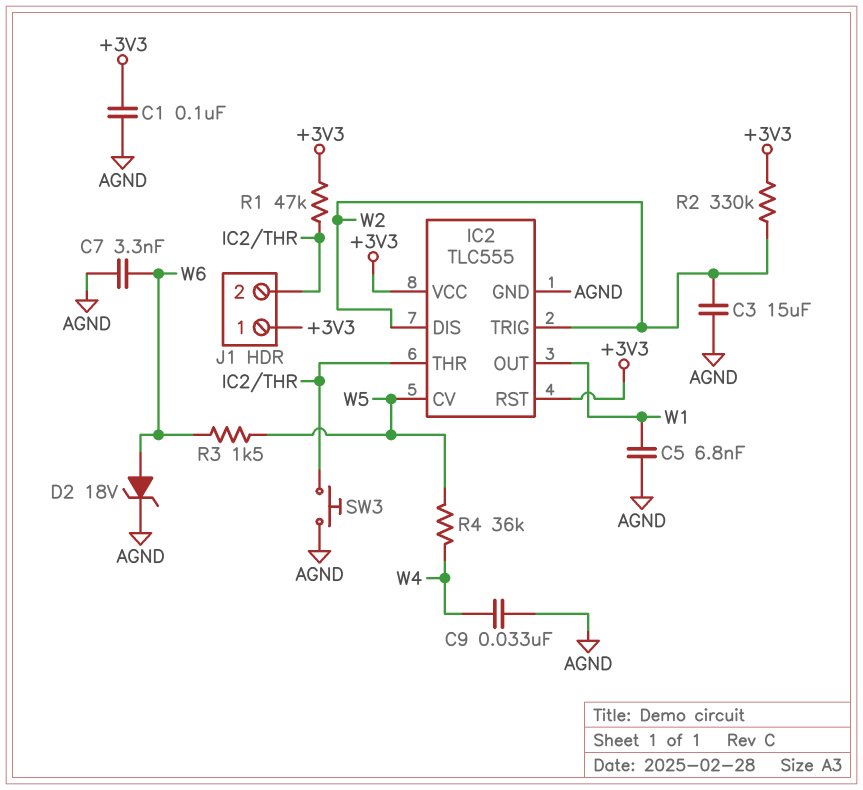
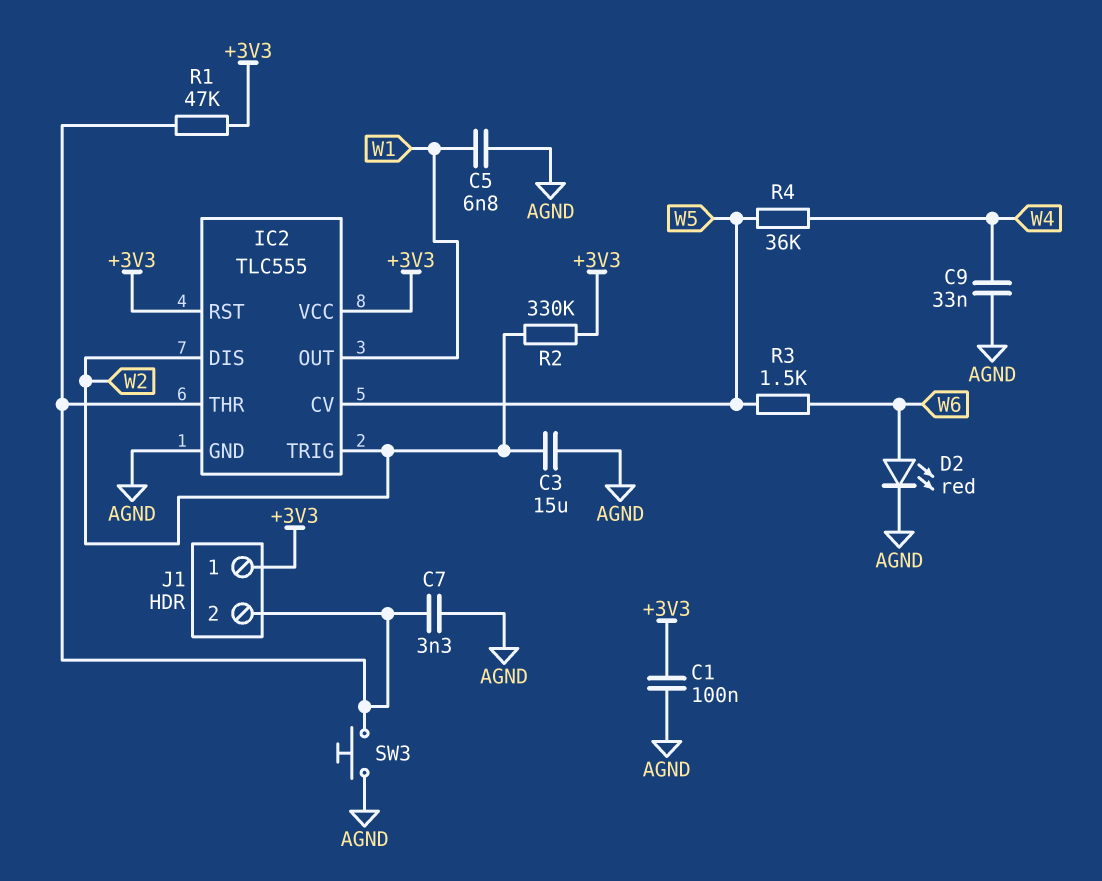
C7: 3.3nF (AGND, W6) -> 3.3nF (AGND, IC2/THR)
D2: zener 18V (A W6, K AGND) -> LED red (A W6, K AGND)

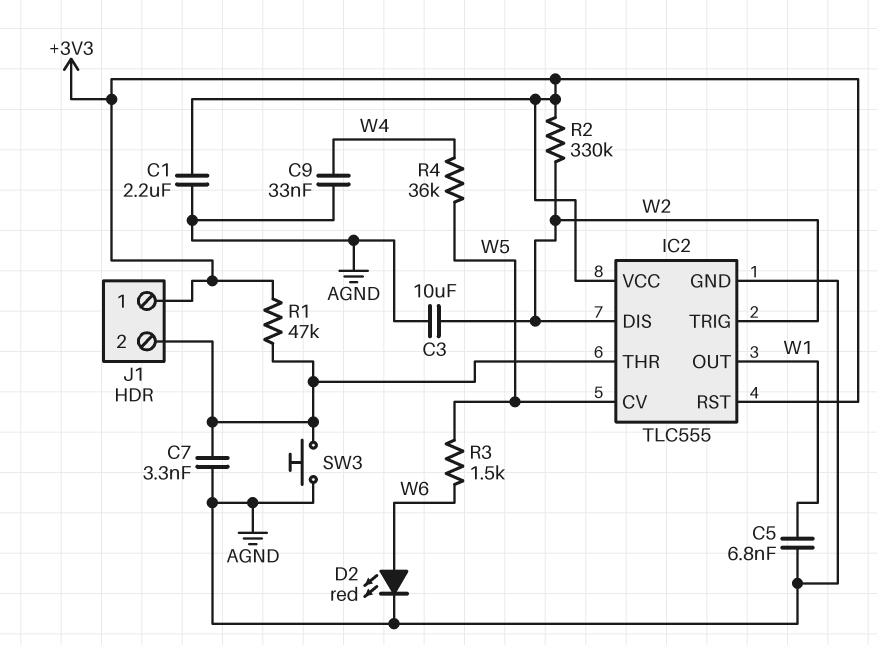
C1: 100nF (+3V3, AGND) -> 2.2uF (+3V3, AGND)
C3: 15uF (AGND, W2) -> 10uF (AGND, W2)

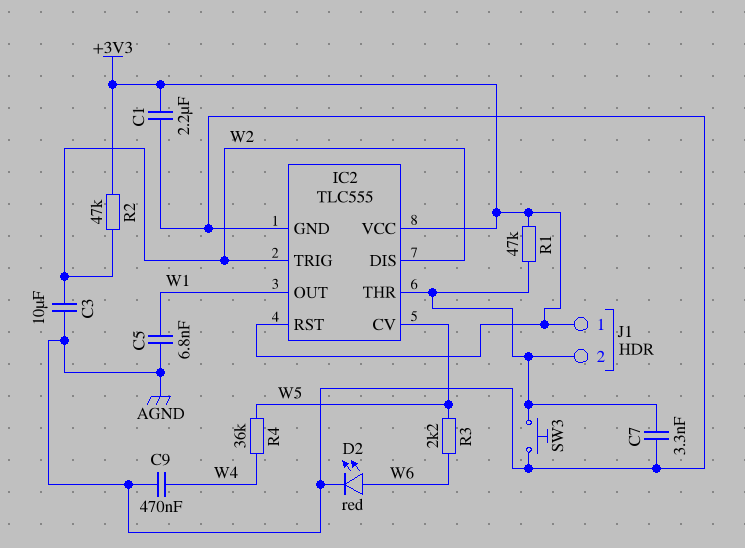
C9: 33nF (AGND, W4) -> 470nF (AGND, W4)
R2: 330k (+3V3, W2) -> 47k (+3V3, W2)
R3: 1.5k (W5, W6) -> 2.2k (W5, W6)

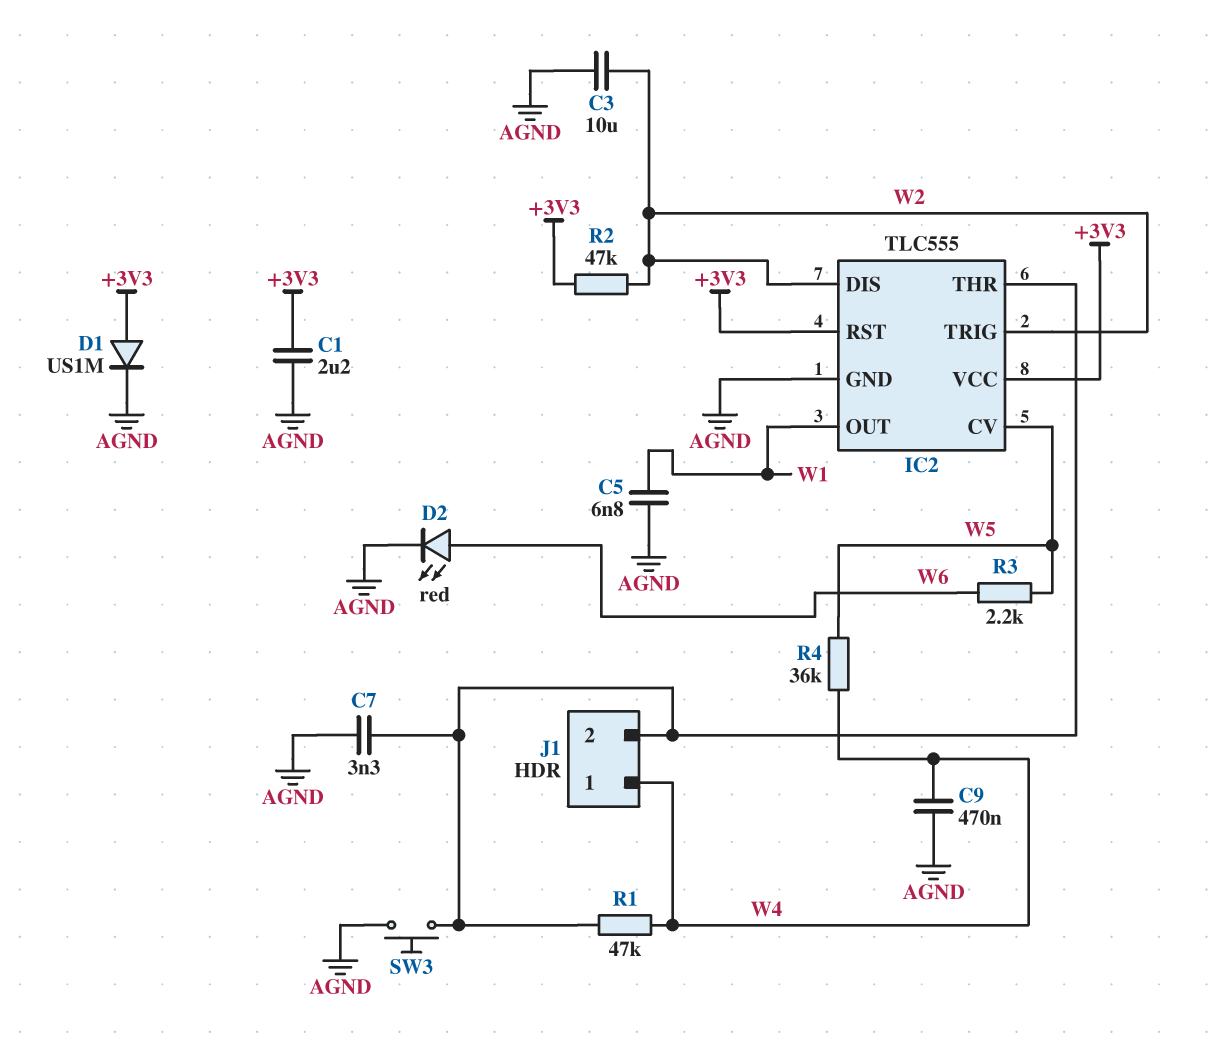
D1: none -> diode US1M (A +3V3, K AGND)
J1 pin 1: +3V3 -> W4
R1: 47k (+3V3, IC2/THR) -> 47k (IC2/THR, W4)

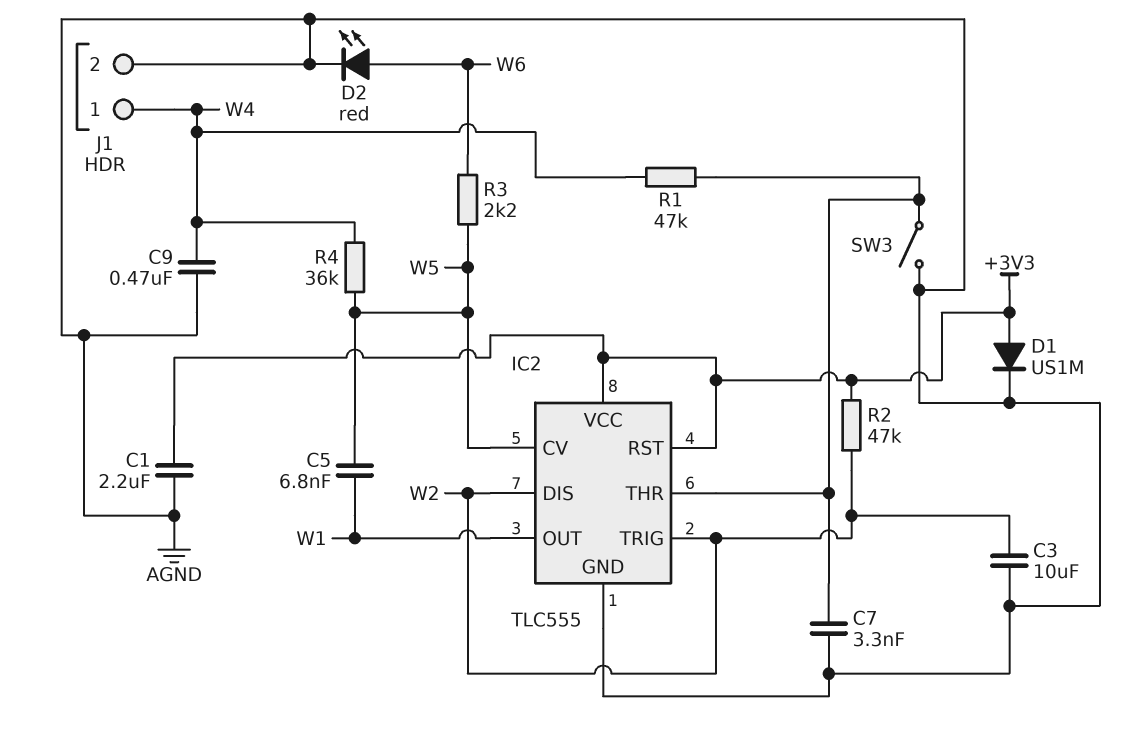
C5: 6.8nF (AGND, W1) -> 6.8nF (W1, W5)
J1 pin 2: IC2/THR -> AGND
SW3: button (AGND, IC2/THR) -> switch (AGND, IC2/THR)

